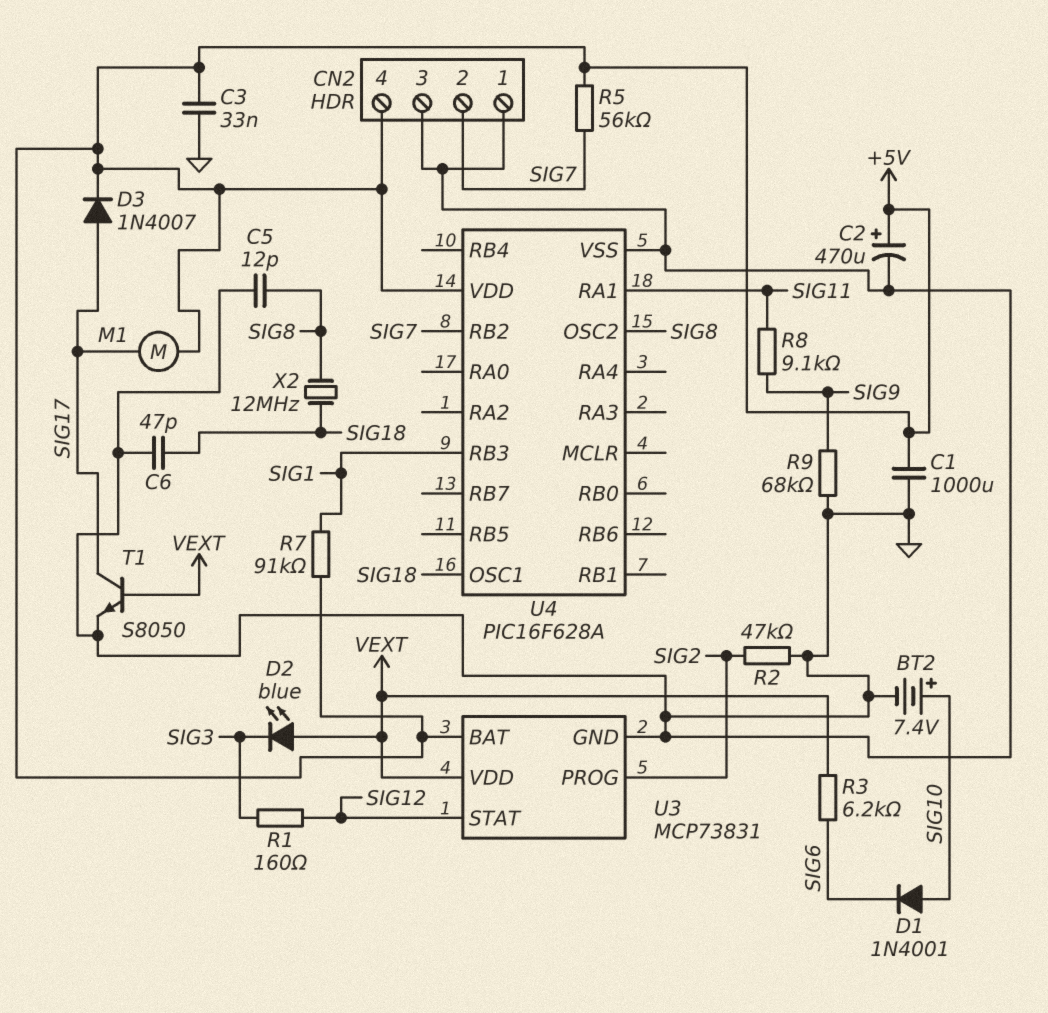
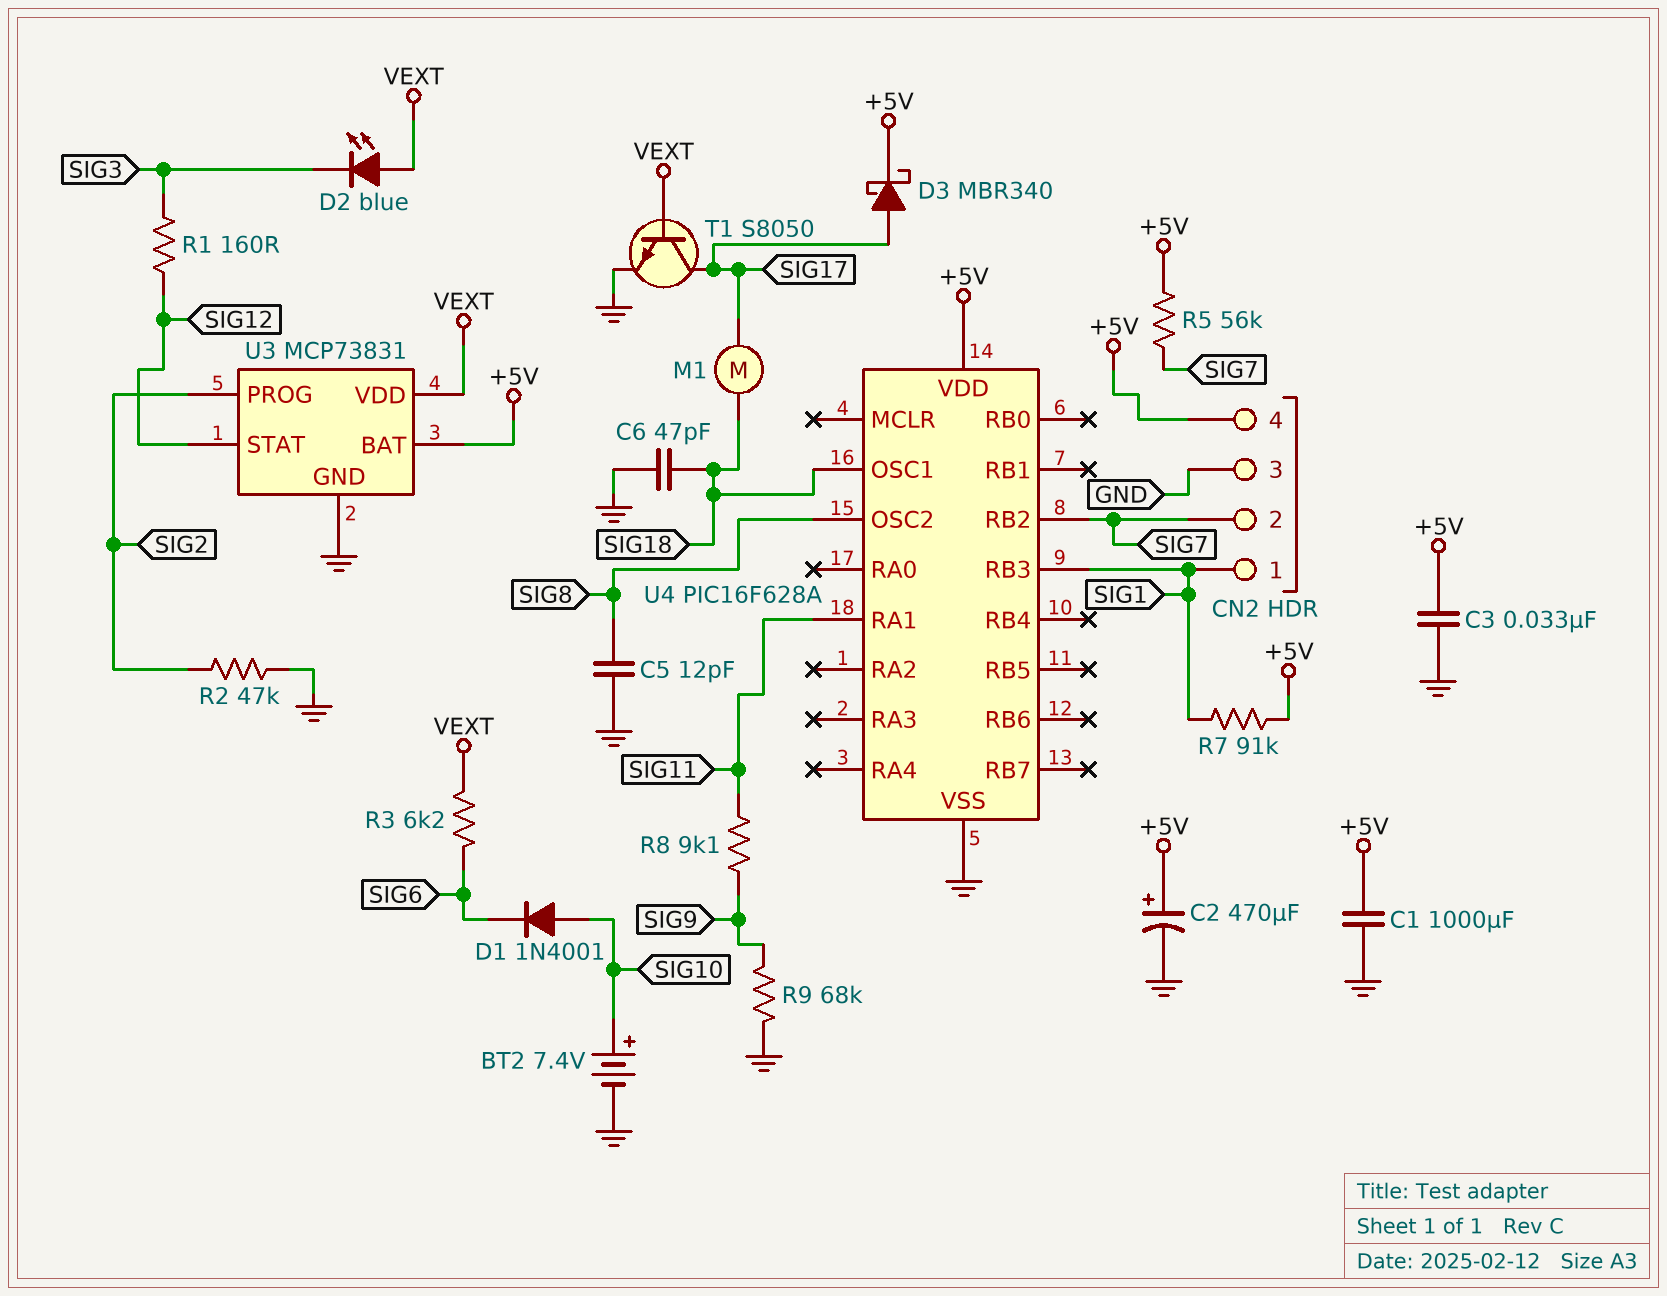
CN2 pin 1: GND -> SIG1
D3: diode 1N4007 (A SIG17, K +5V) -> schottky MBR340 (A SIG17, K +5V)
M1: motor (+5V, SIG17) -> motor (SIG17, SIG18)
X2: 12MHz (SIG8, SIG18) -> none

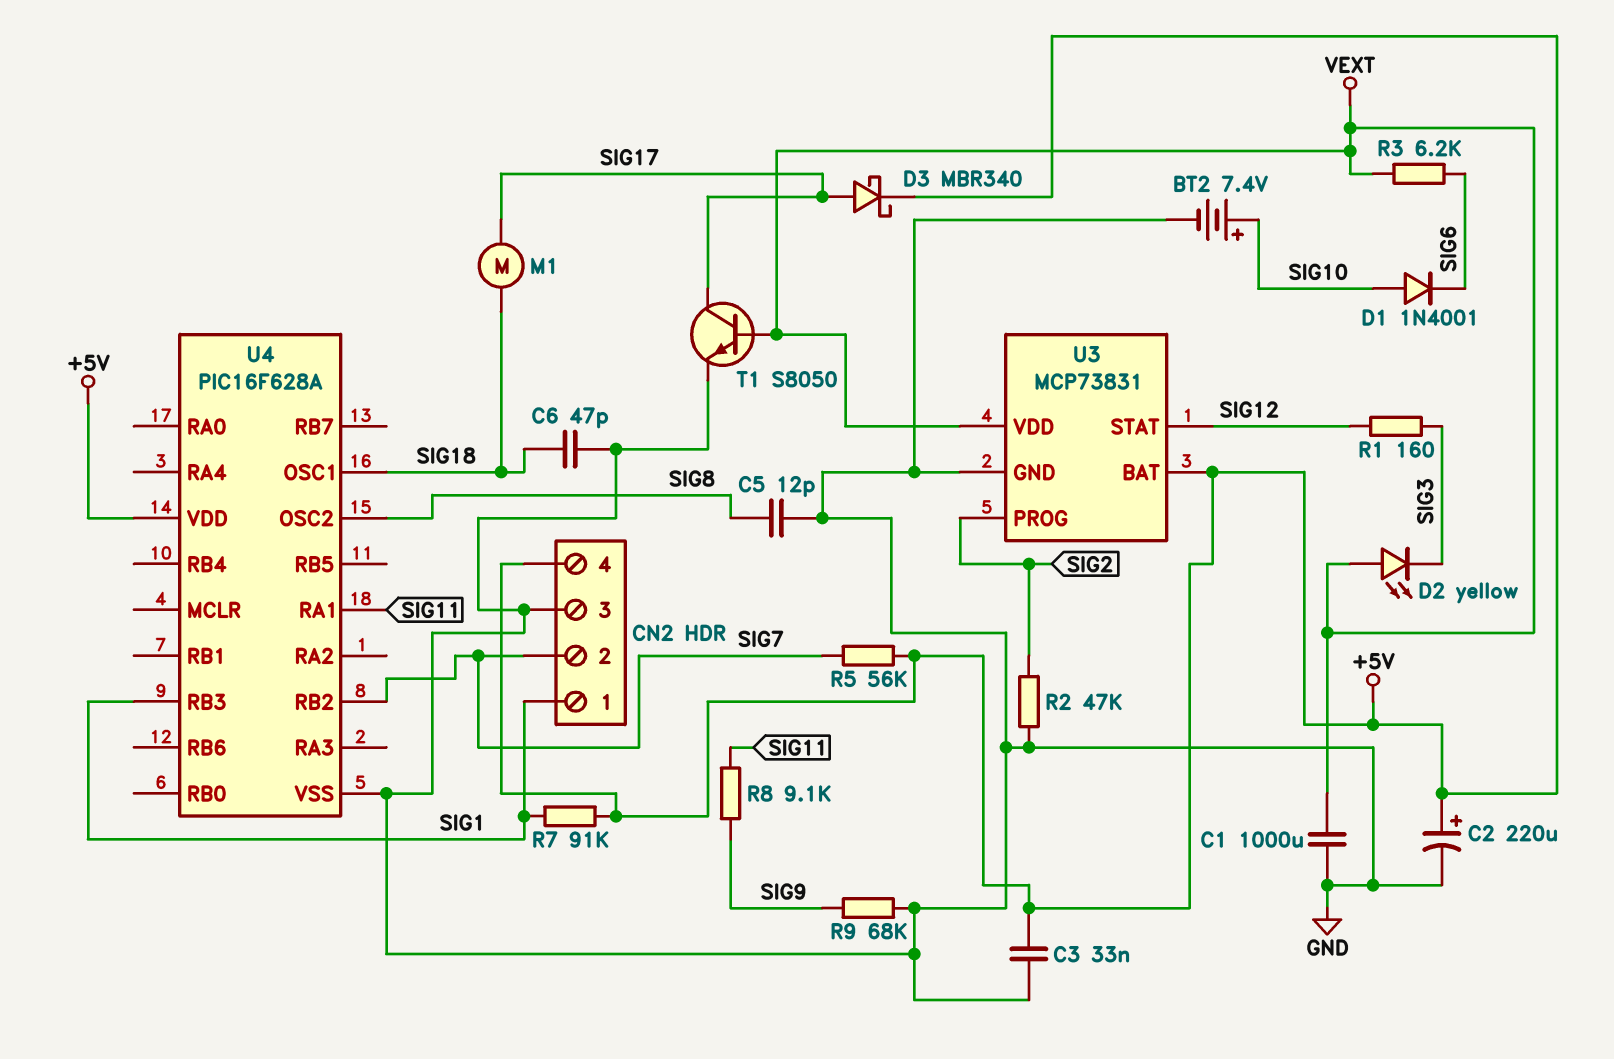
C1: 1000uF (+5V, GND) -> 1000uF (GND, VEXT)
C2: 470uF (plus +5V, minus GND) -> 220uF (plus +5V, minus GND)
D2: LED blue (A VEXT, K SIG3) -> LED yellow (A VEXT, K SIG3)

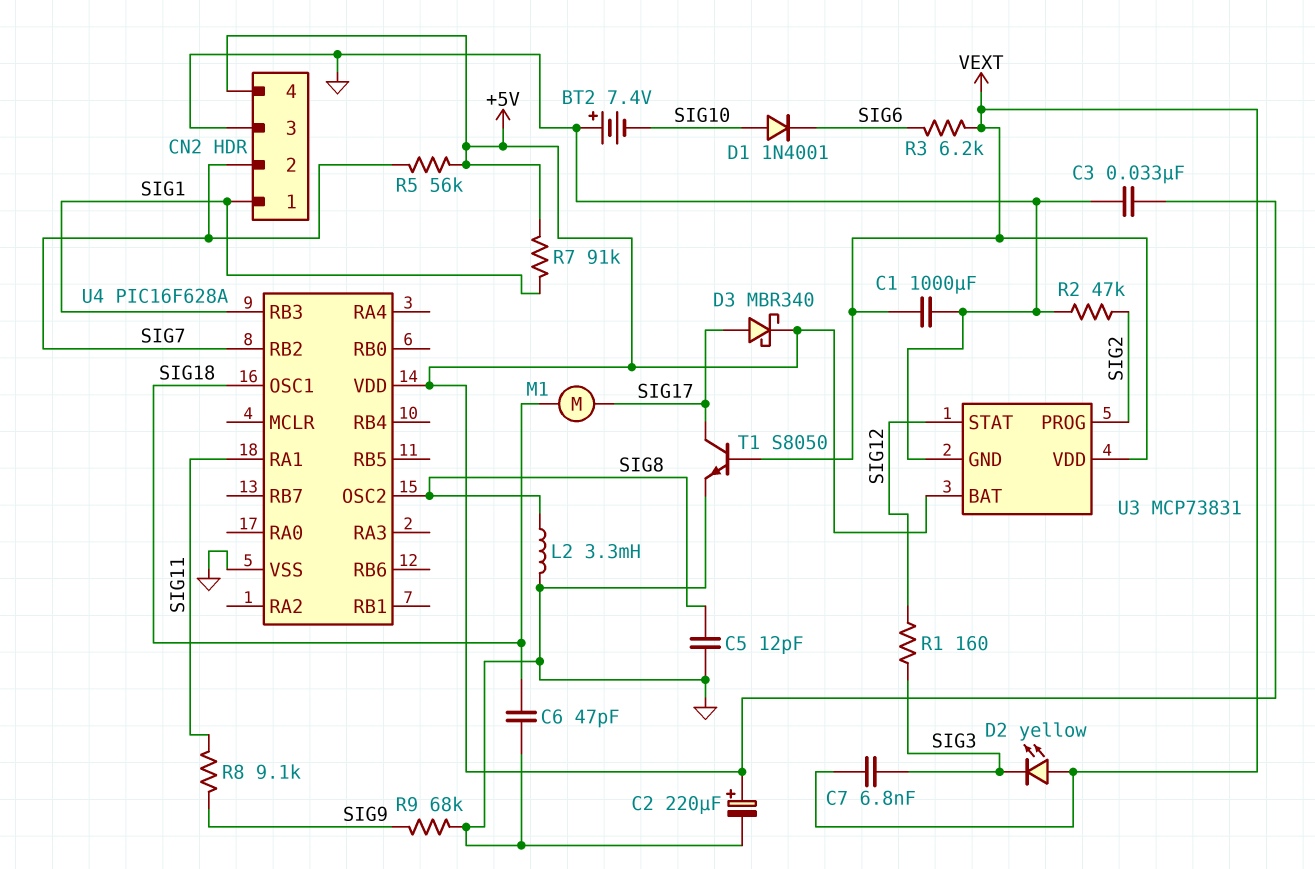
BT2: 7.4V (plus SIG10, minus GND) -> 7.4V (plus GND, minus SIG10)
C7: none -> 6.8nF (SIG3, VEXT)
L2: none -> 3.3mH (GND, SIG8)

